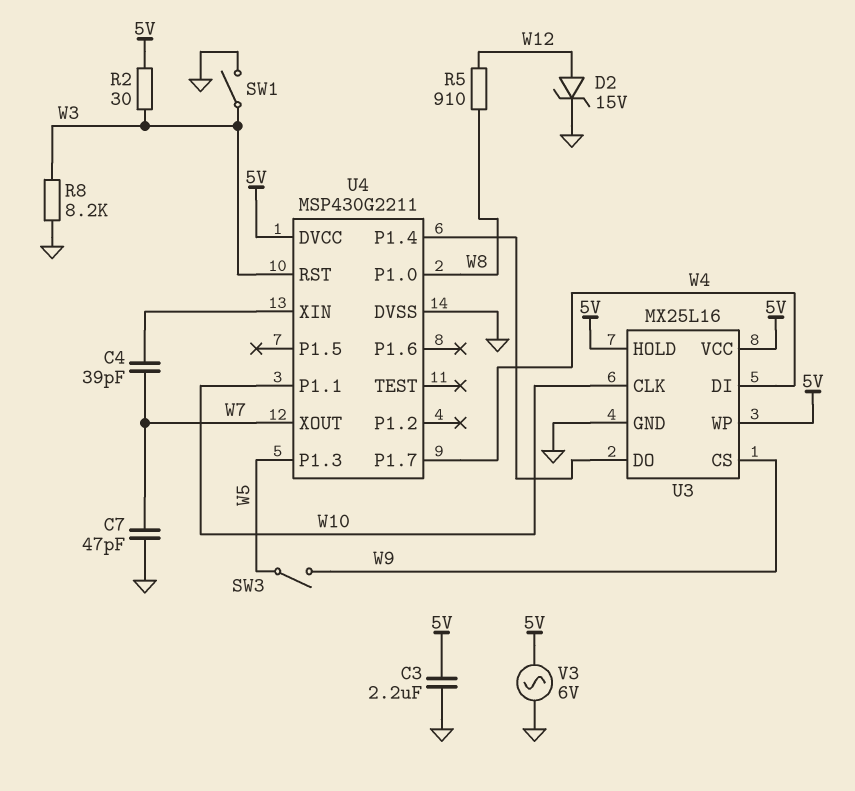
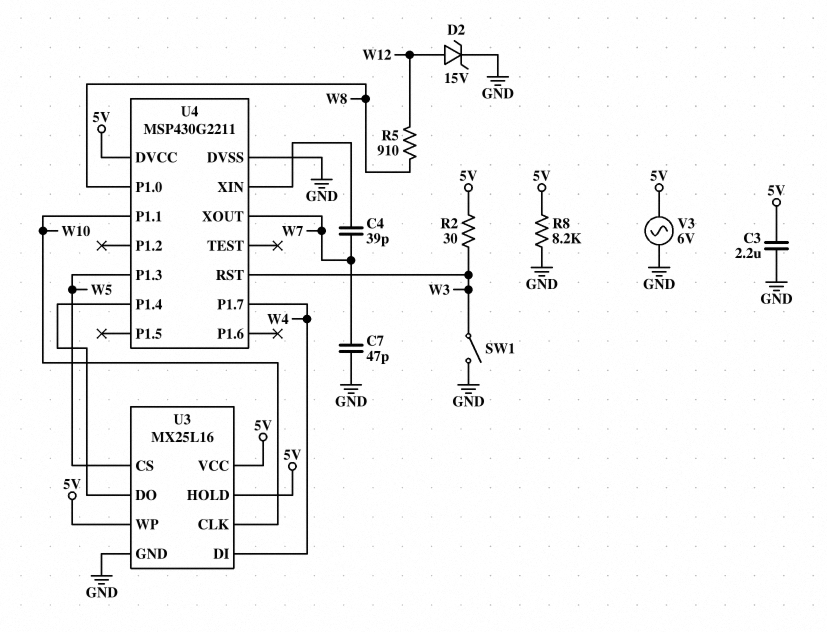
R8: 8.2k (GND, W3) -> 8.2k (5V, GND)
SW3: switch (W5, W9) -> none
U3 pin CS: W9 -> W5

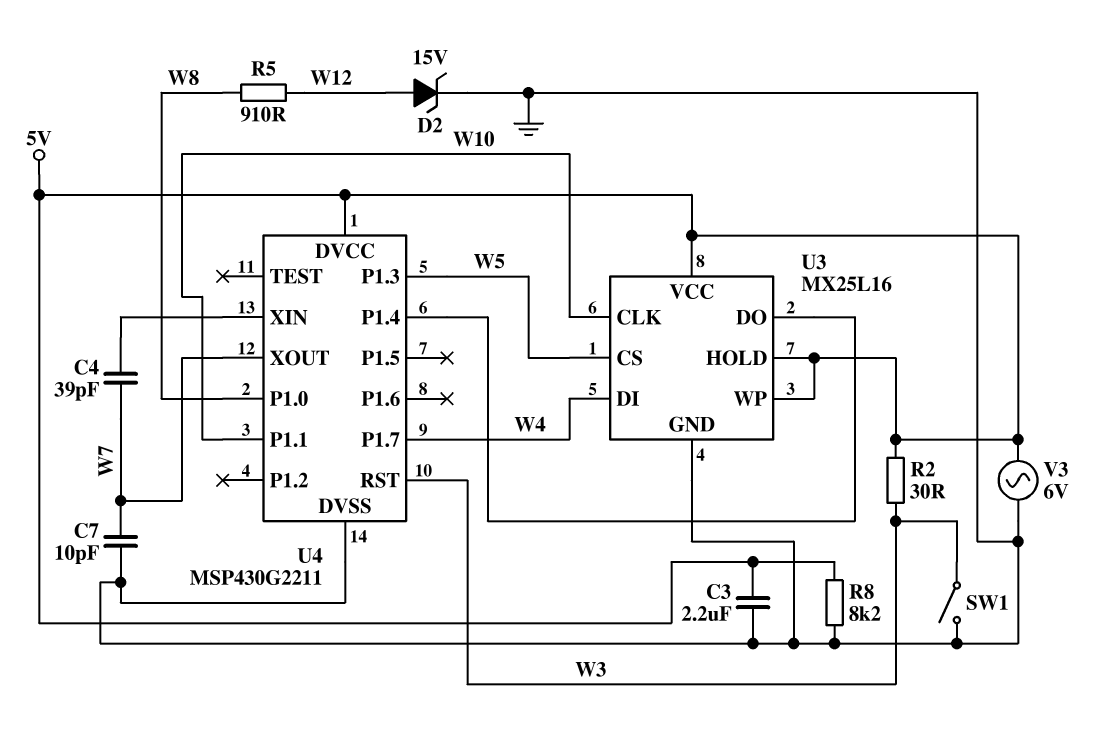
C7: 47pF (GND, W7) -> 10pF (GND, W7)

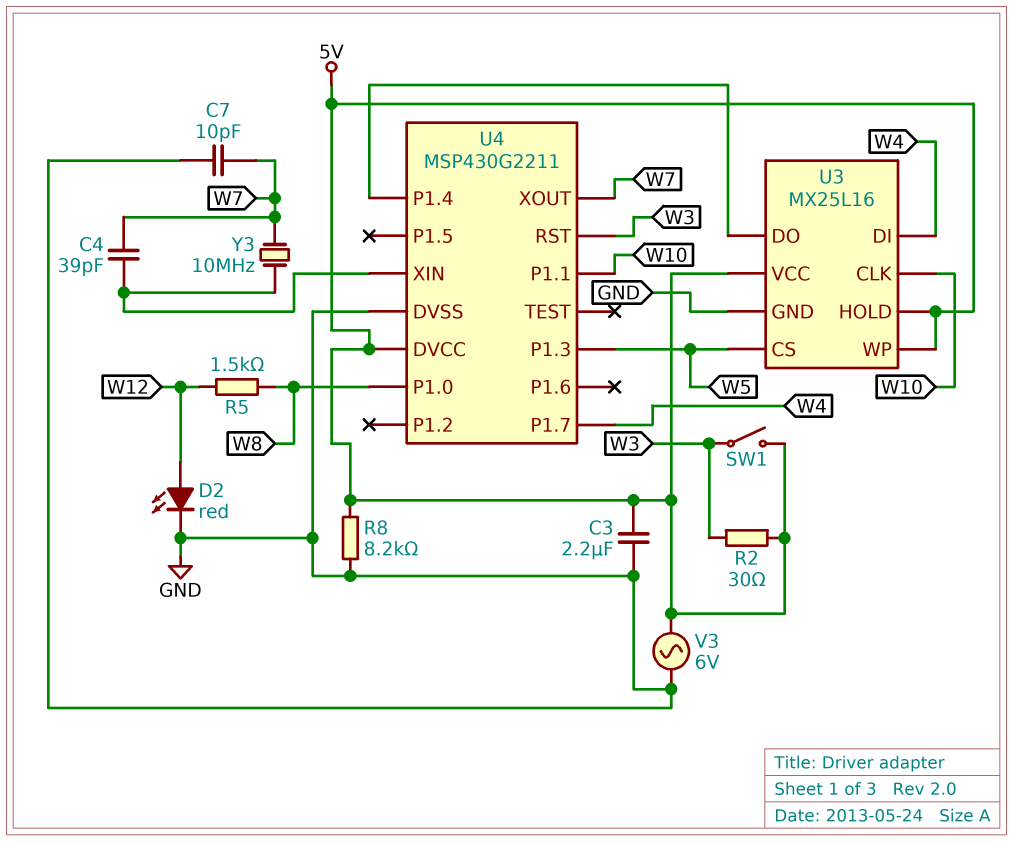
D2: zener 15V (A W12, K GND) -> LED red (A W12, K GND)
R5: 910 (W8, W12) -> 1.5k (W8, W12)
SW1: switch (GND, W3) -> switch (5V, W3)
Y3: none -> 10MHz (U4/XIN, W7)

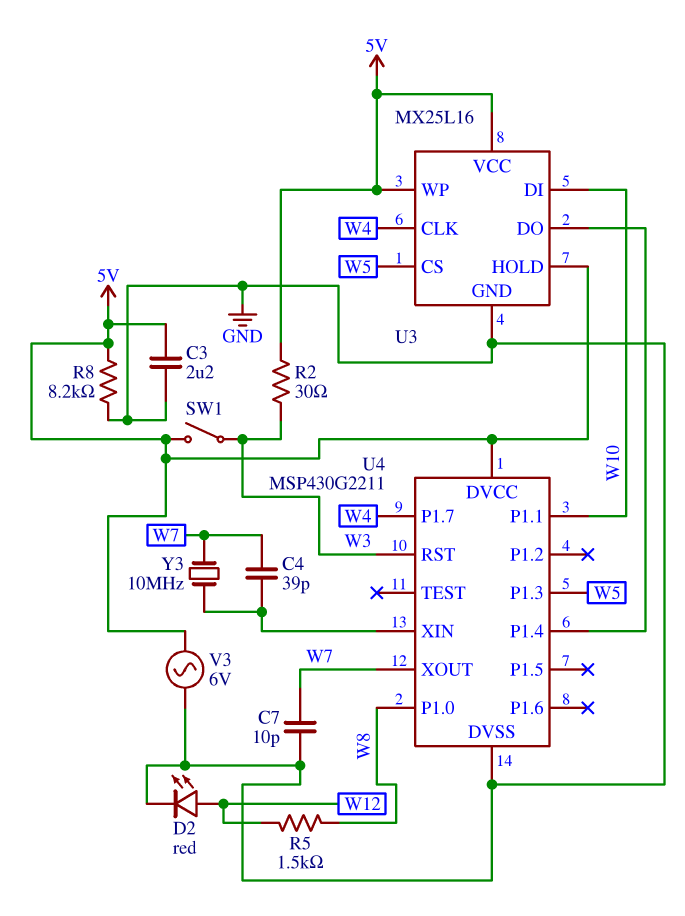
U3 pin CLK: W10 -> W4
U3 pin DI: W4 -> W10

